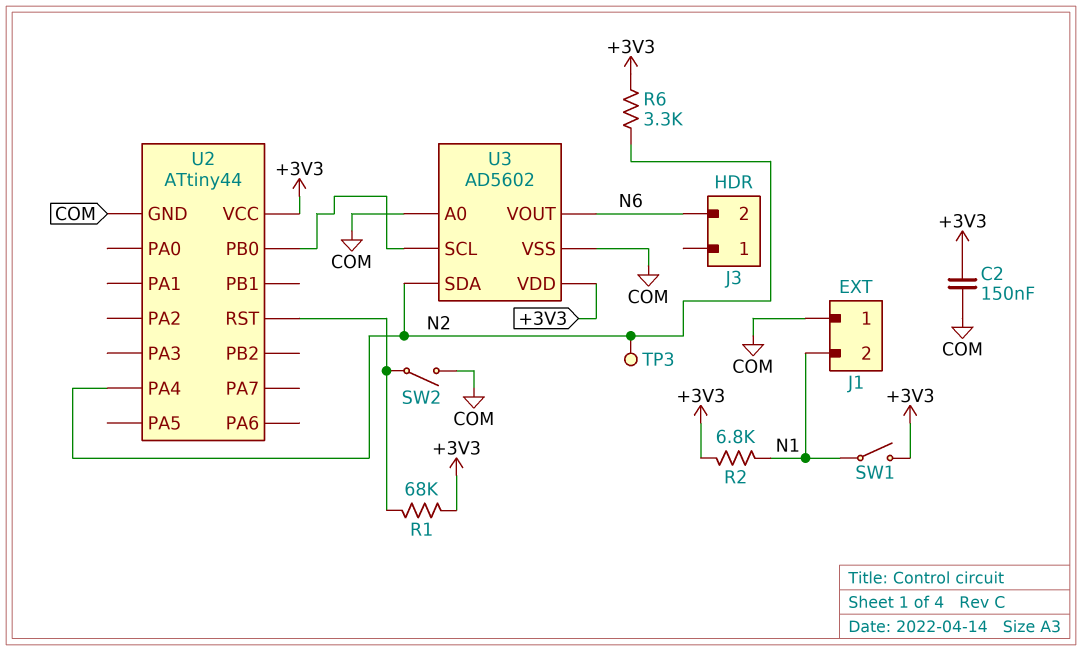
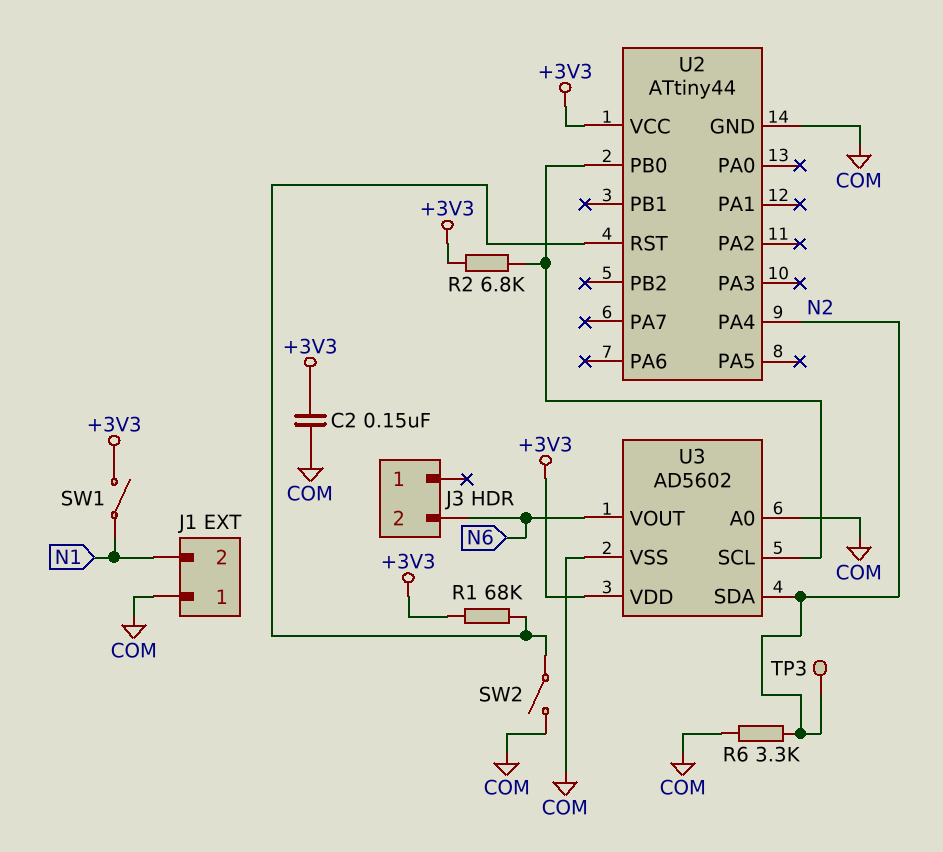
R2: 6.8k (+3V3, N1) -> 6.8k (+3V3, U2/PB0)
R6: 3.3k (+3V3, N2) -> 3.3k (COM, N2)

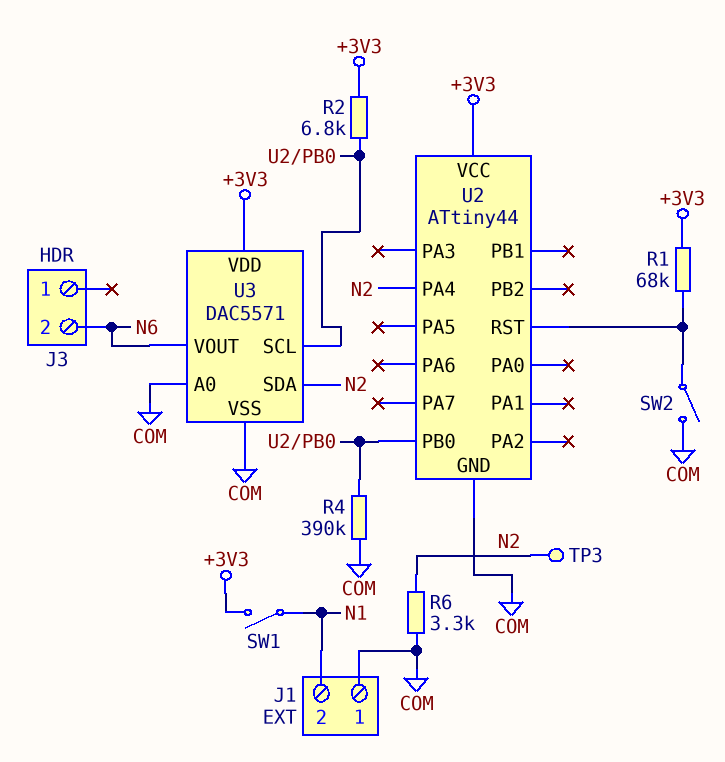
C2: 150nF (+3V3, COM) -> none
R4: none -> 390k (COM, U2/PB0)
U3: AD5602 -> DAC5571

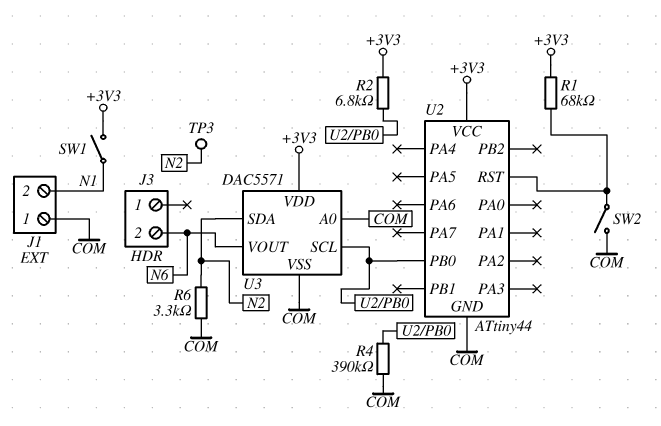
U2 pin PA4: N2 -> none

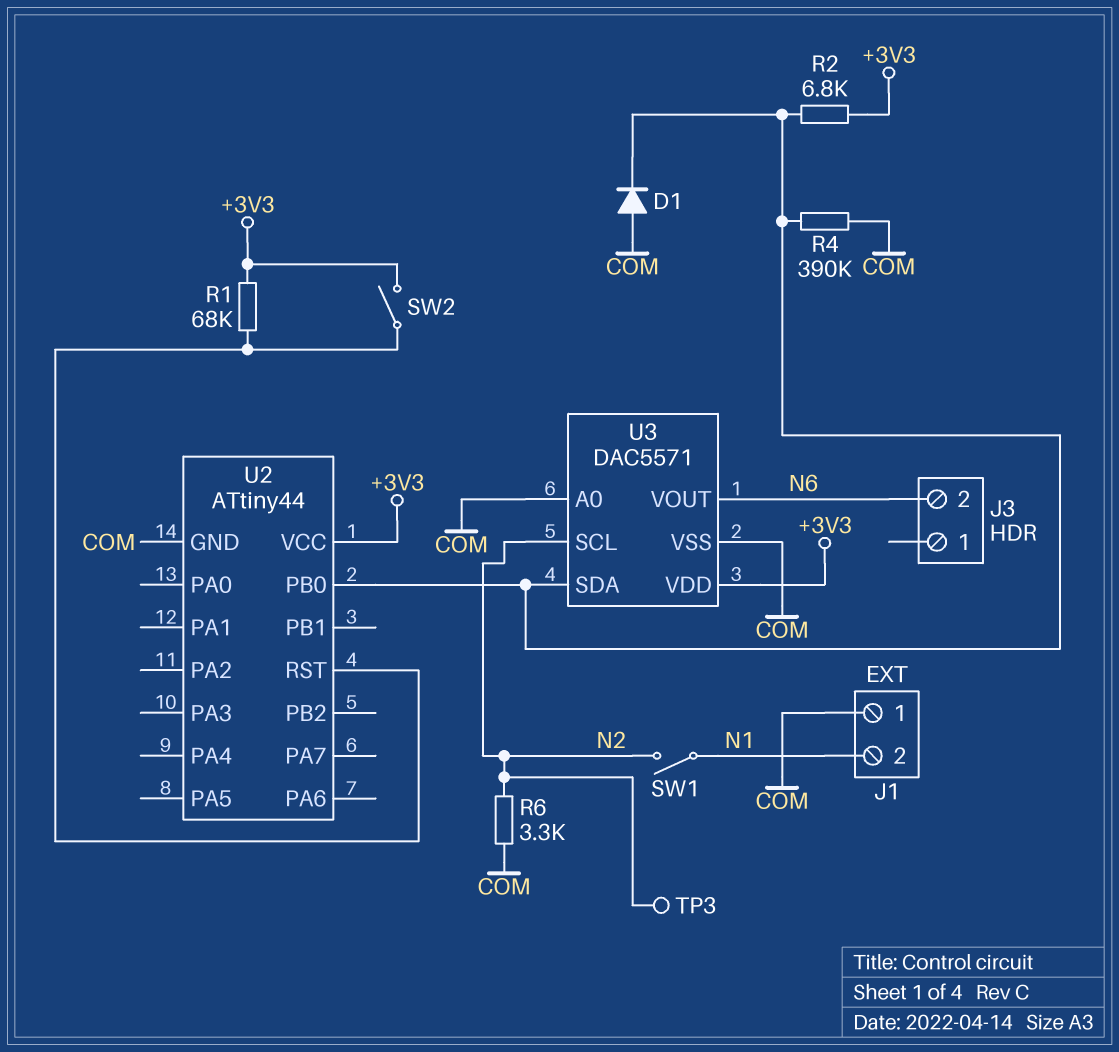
D1: none -> diode (A COM, K U2/PB0)
SW1: switch (+3V3, N1) -> switch (N1, N2)
SW2: switch (COM, U2/RST) -> switch (+3V3, U2/RST)
U3 pin SCL: U2/PB0 -> N2
U3 pin SDA: N2 -> U2/PB0

